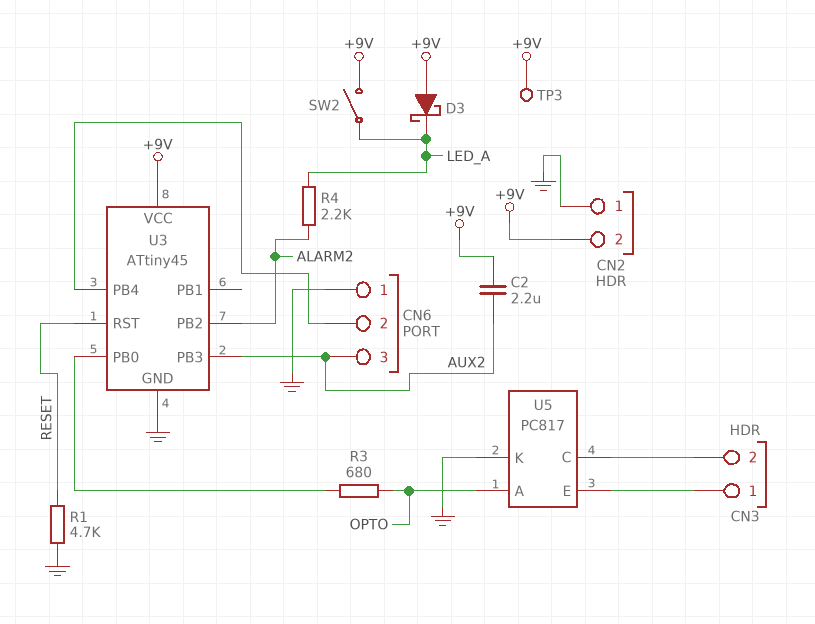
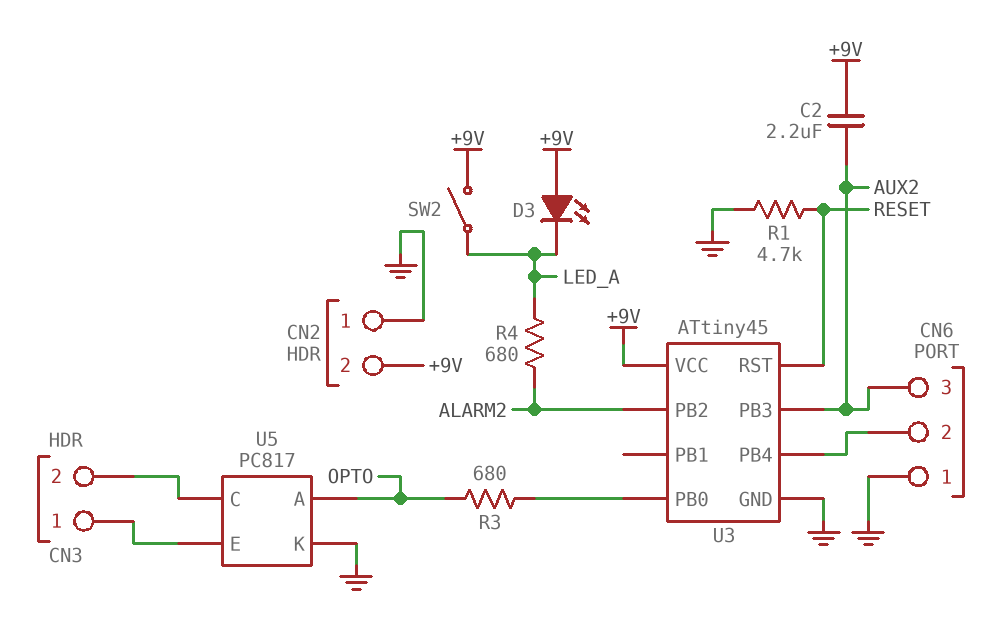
D3: schottky (A +9V, K LED_A) -> LED (A +9V, K LED_A)
R4: 2.2k (ALARM2, LED_A) -> 680 (ALARM2, LED_A)
TP3: test point (+9V) -> none

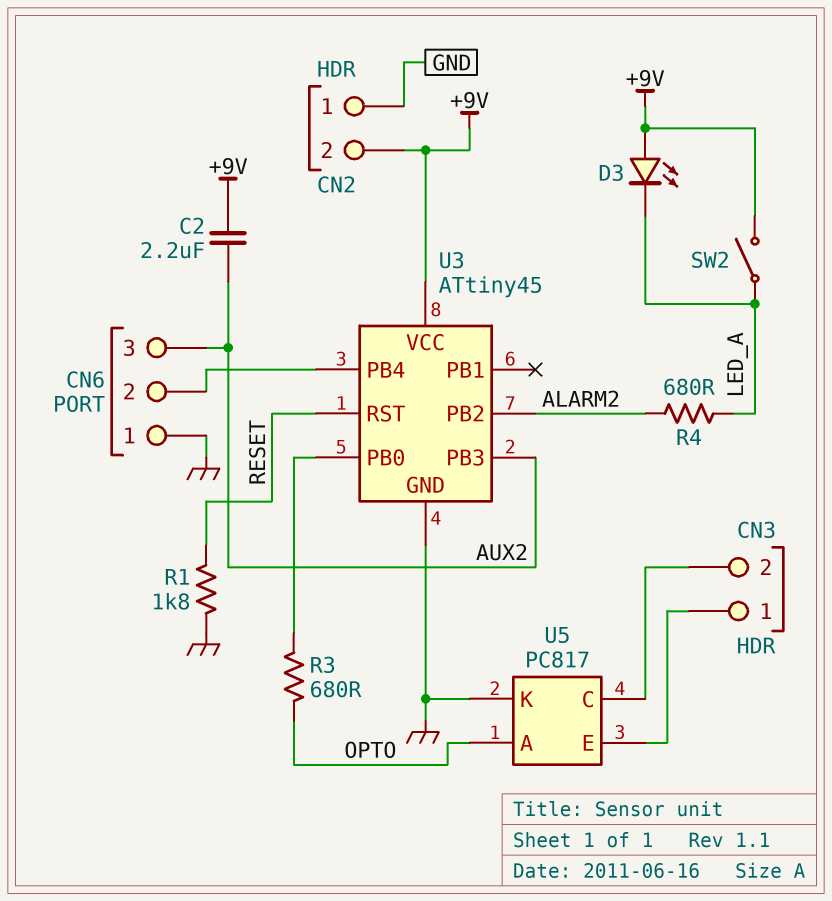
R1: 4.7k (GND, RESET) -> 1.8k (GND, RESET)

